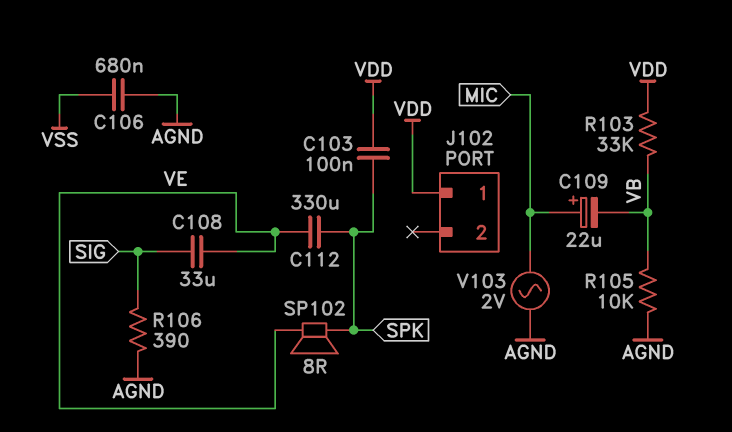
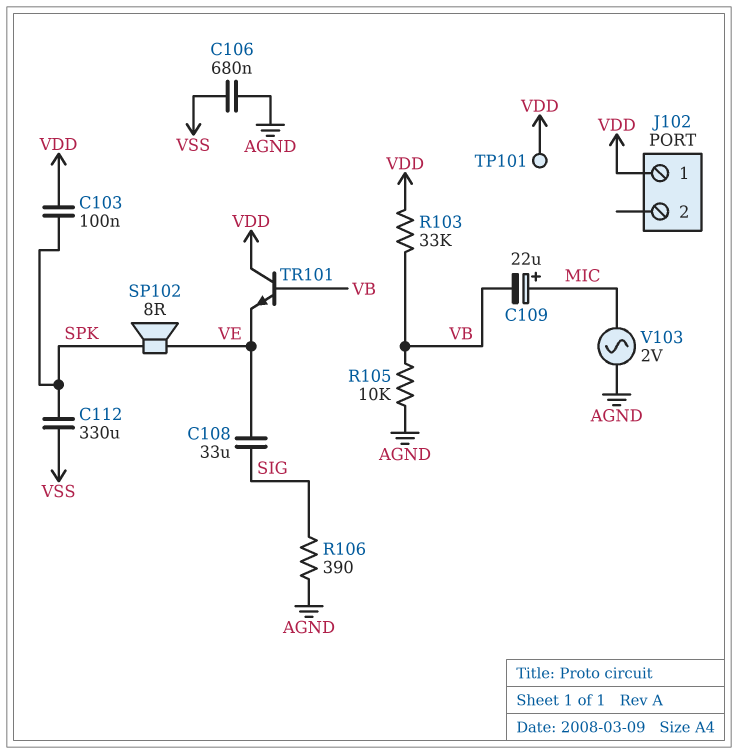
C112: 330uF (SPK, VE) -> 330uF (SPK, VSS)
TP101: none -> test point (VDD)
TR101: none -> NPN (B VB, C VDD, E VE)

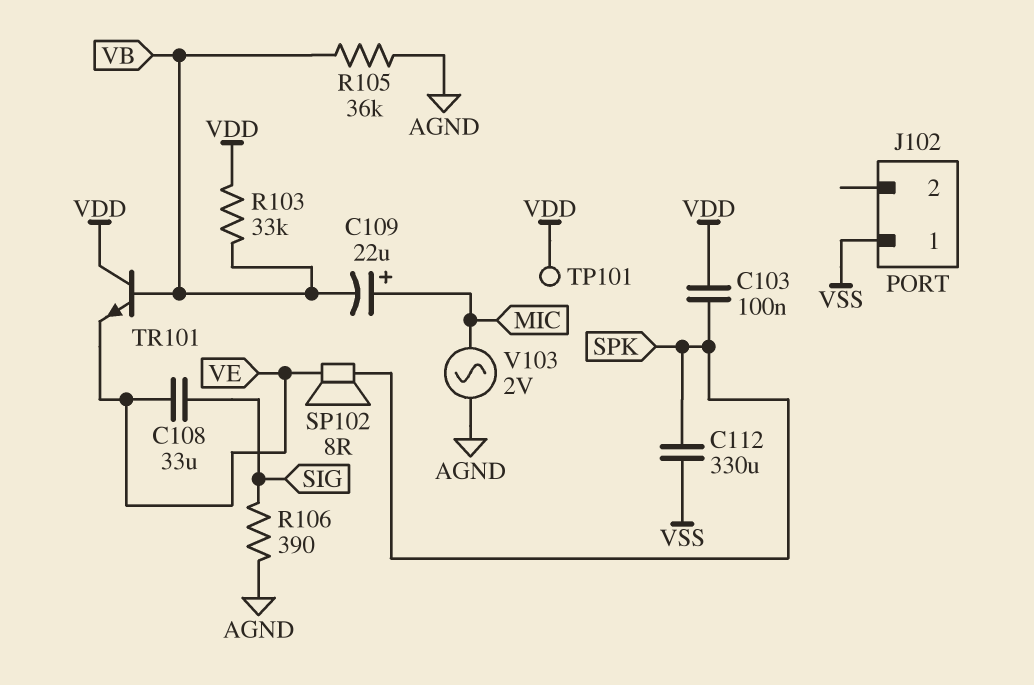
C106: 680nF (AGND, VSS) -> none
J102 pin 1: VDD -> VSS
R105: 10k (AGND, VB) -> 36k (AGND, VB)

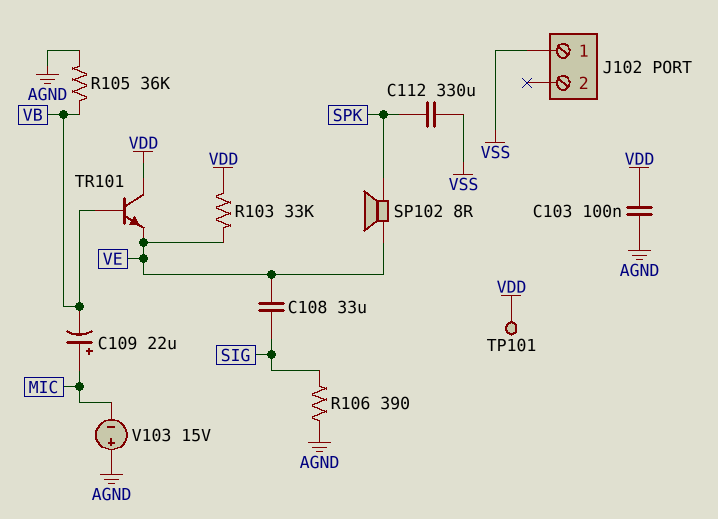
C103: 100nF (SPK, VDD) -> 100nF (AGND, VDD)
R103: 33k (VB, VDD) -> 33k (VDD, VE)
V103: AC 2V (AGND, MIC) -> 15V (plus AGND, minus MIC)

